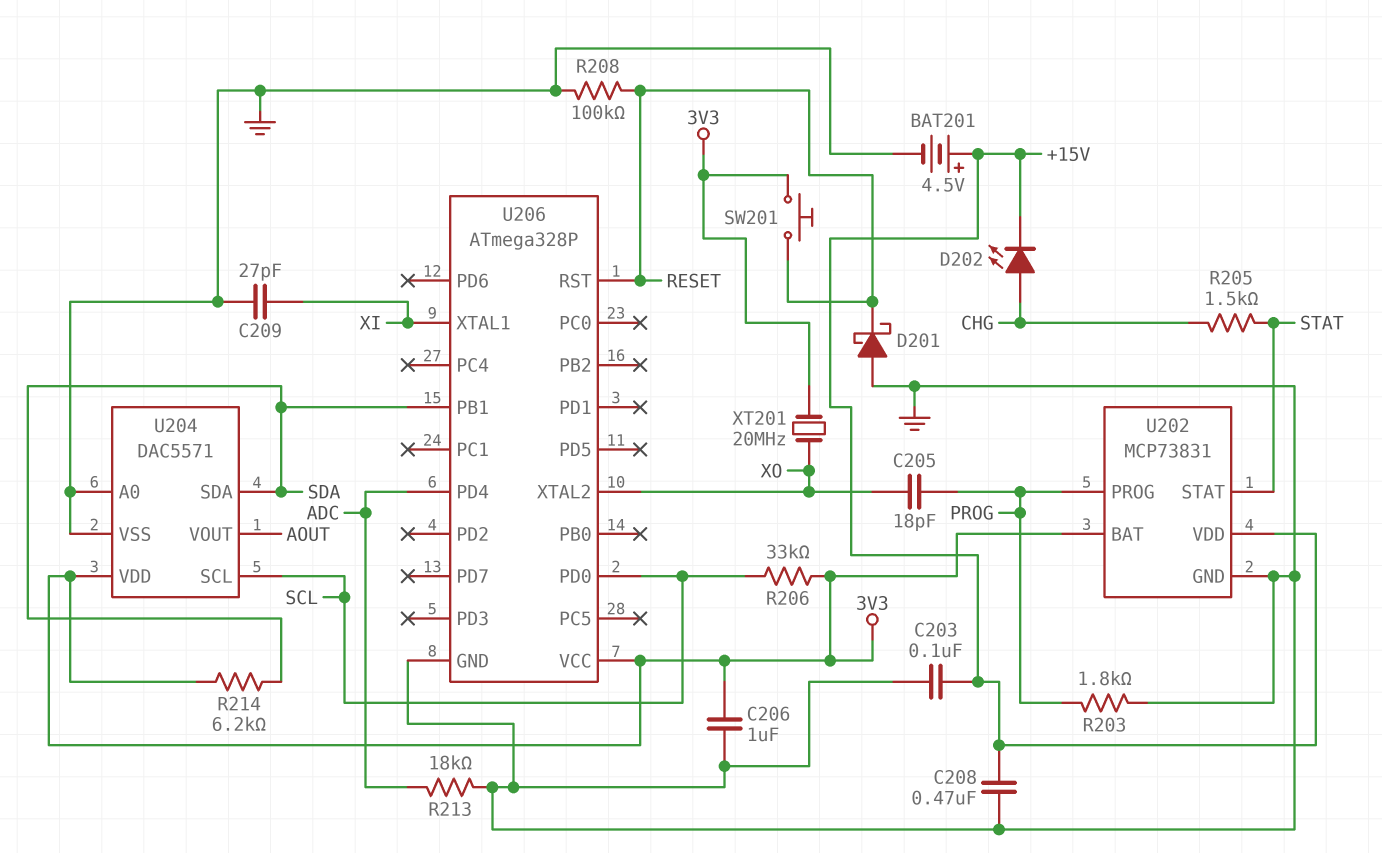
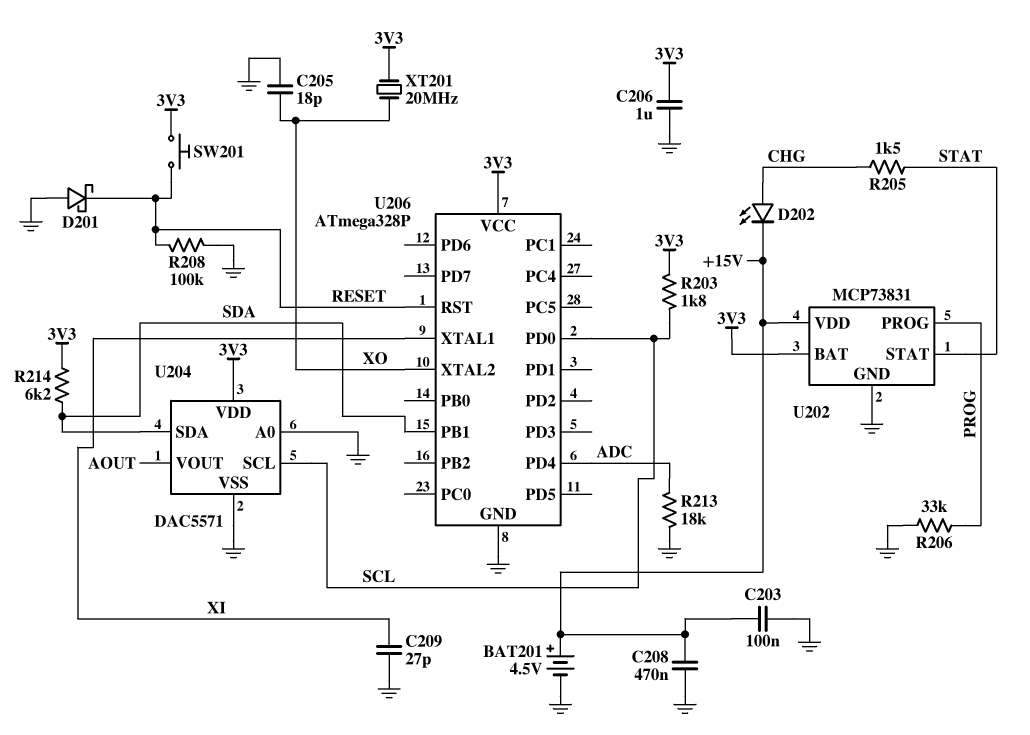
C205: 18pF (PROG, XO) -> 18pF (GND, XO)
R203: 1.8k (GND, PROG) -> 1.8k (3V3, SCL)
R206: 33k (3V3, SCL) -> 33k (GND, PROG)

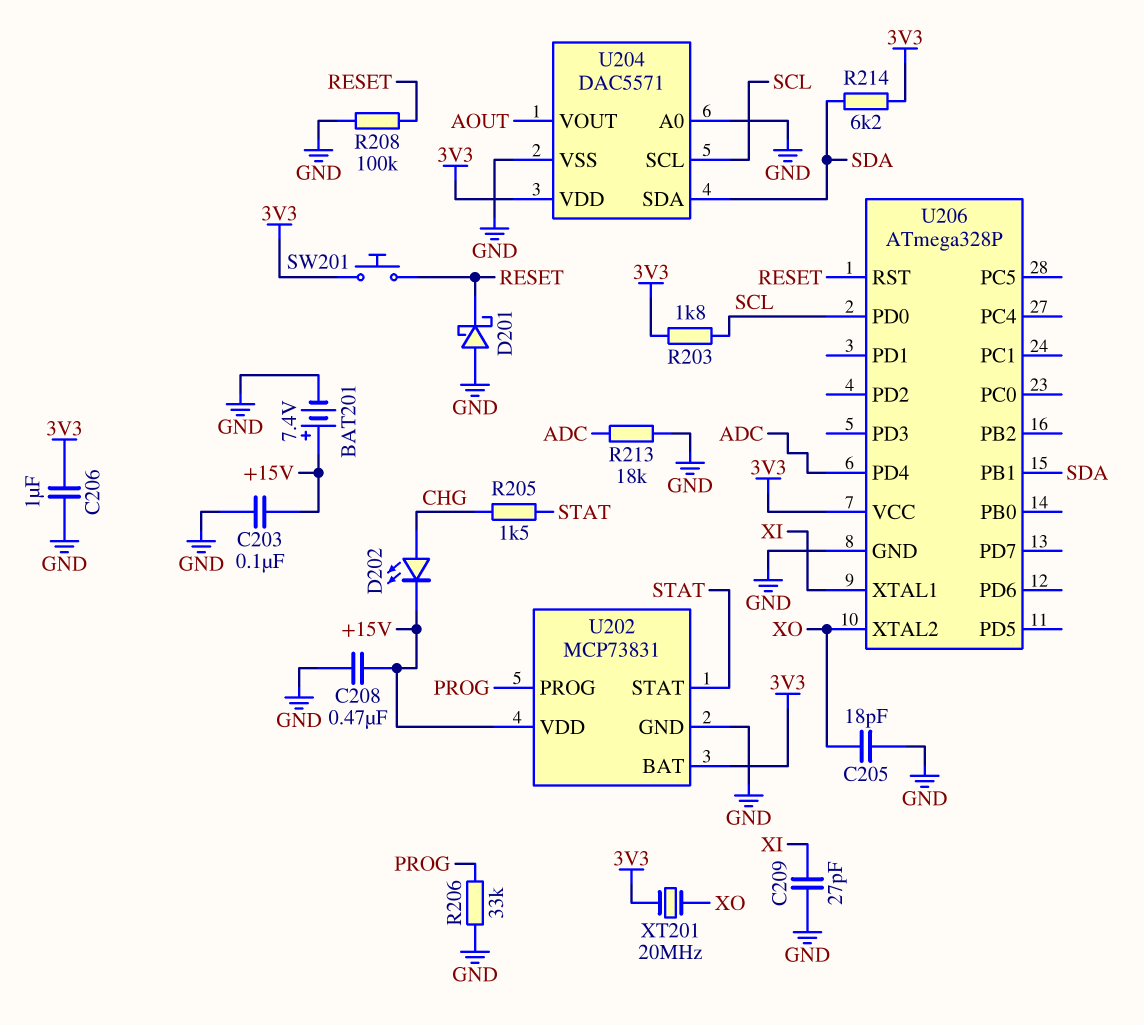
BAT201: 4.5V (plus +15V, minus GND) -> 7.4V (plus +15V, minus GND)

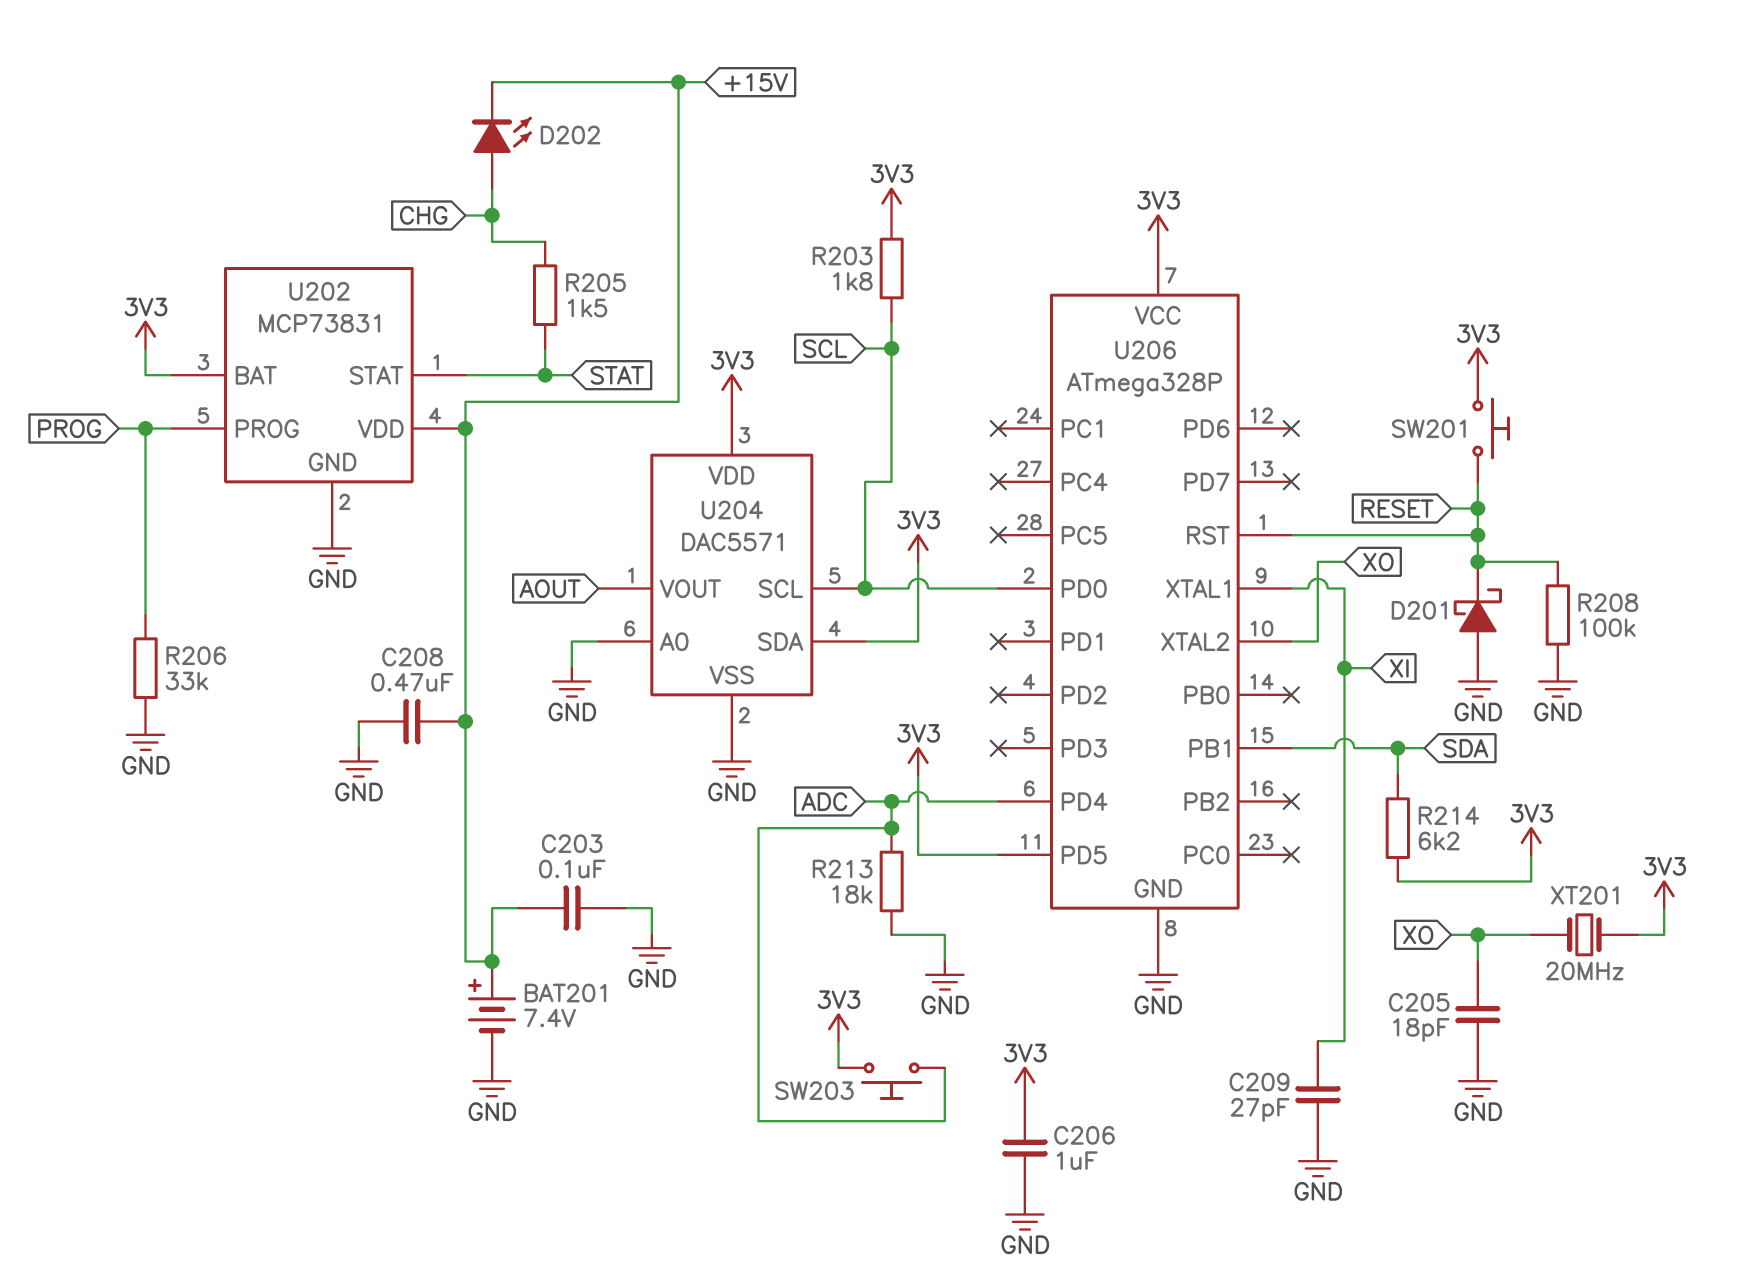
SW203: none -> button (3V3, ADC)
U204 pin SDA: SDA -> 3V3
U206 pin PD5: none -> 3V3

